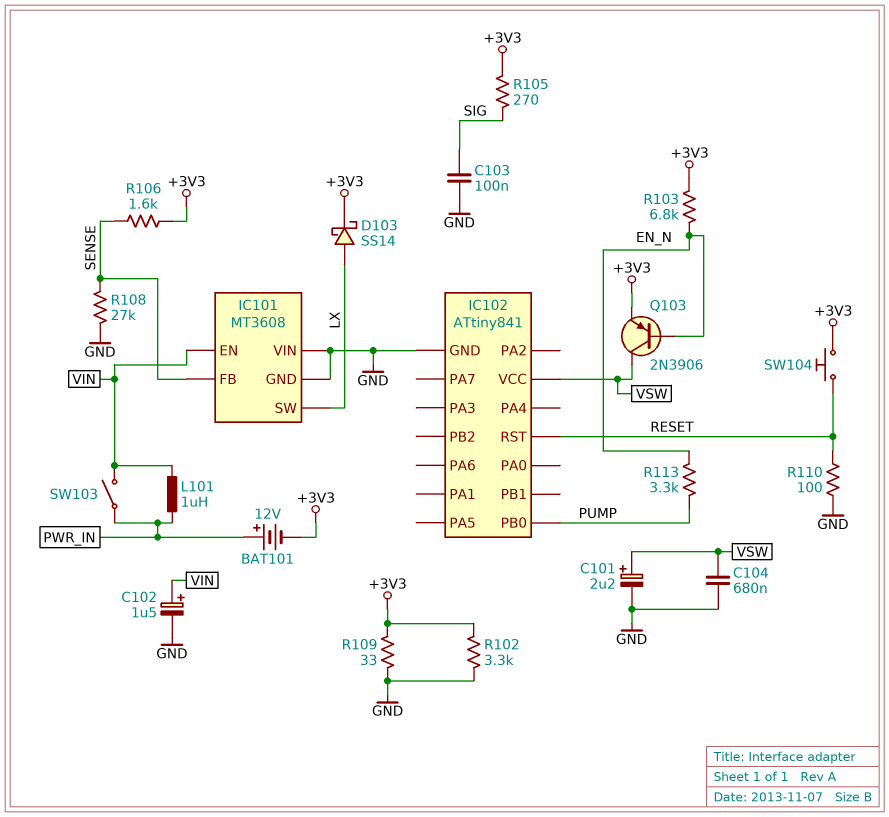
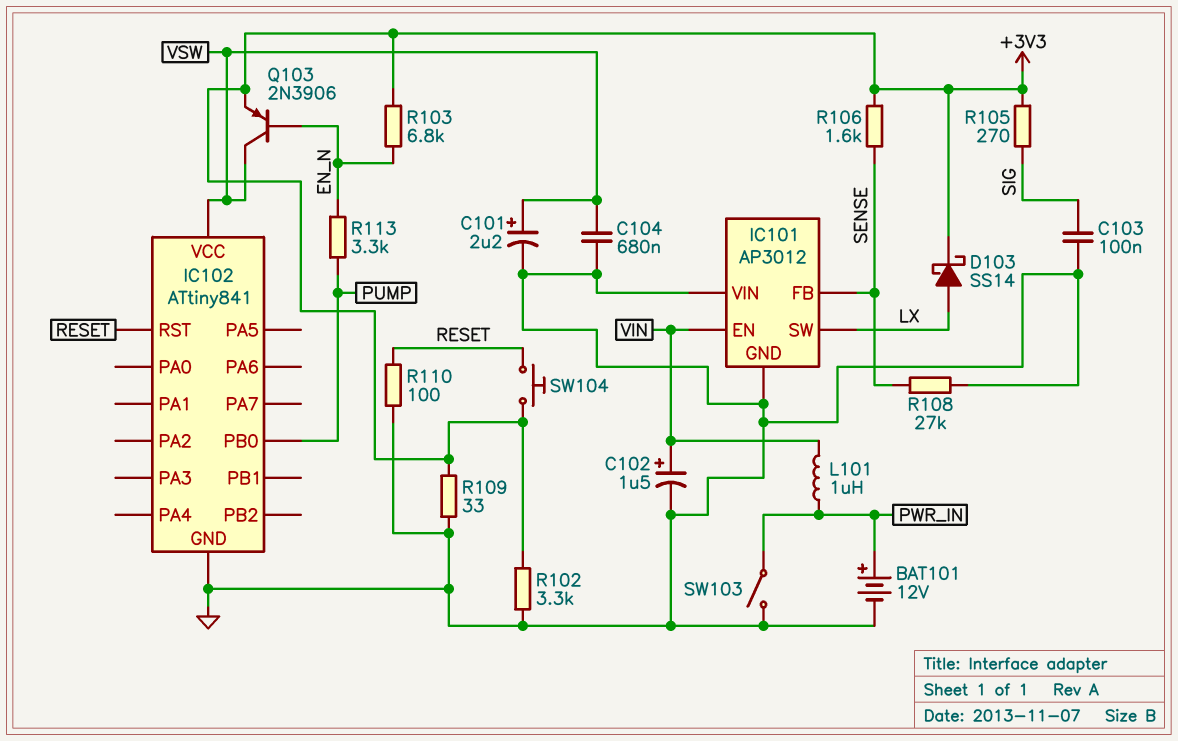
BAT101: 12V (plus PWR_IN, minus +3V3) -> 12V (plus PWR_IN, minus GND)
IC101: MT3608 -> AP3012
SW103: switch (PWR_IN, VIN) -> switch (GND, PWR_IN)

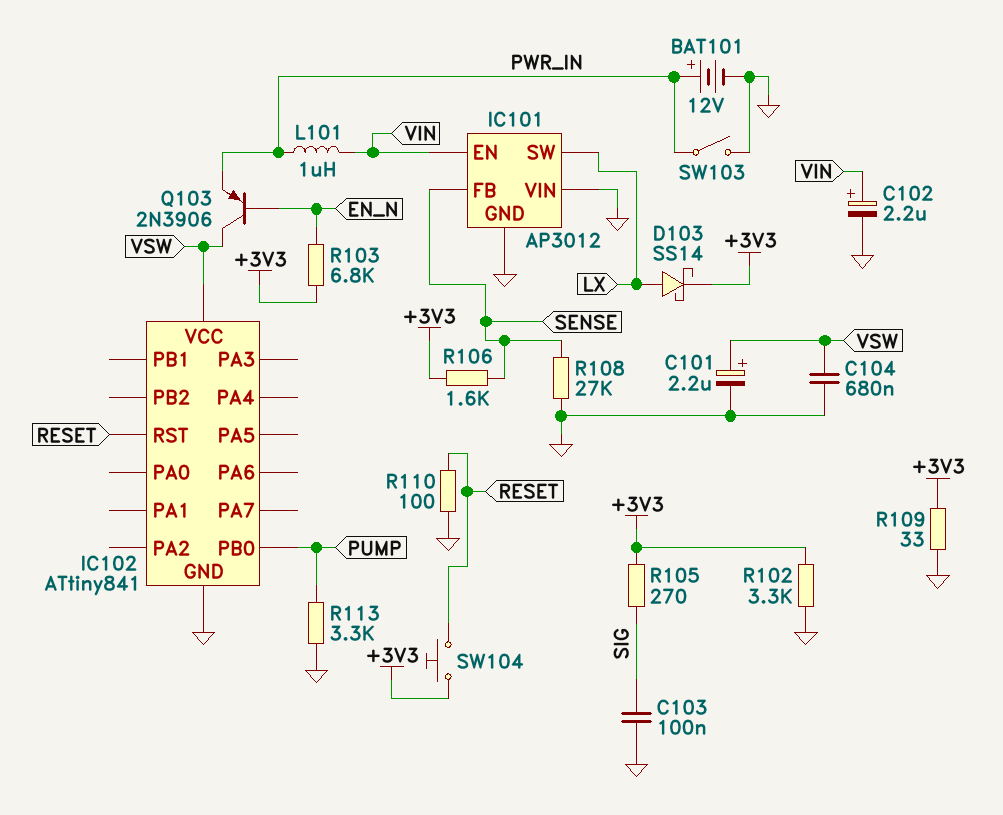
C102: 1.5uF (plus VIN, minus GND) -> 2.2uF (plus VIN, minus GND)
Q103: PNP 2N3906 (B EN_N, C VSW, E +3V3) -> PNP 2N3906 (B EN_N, C VSW, E PWR_IN)
R113: 3.3k (EN_N, PUMP) -> 3.3k (GND, PUMP)

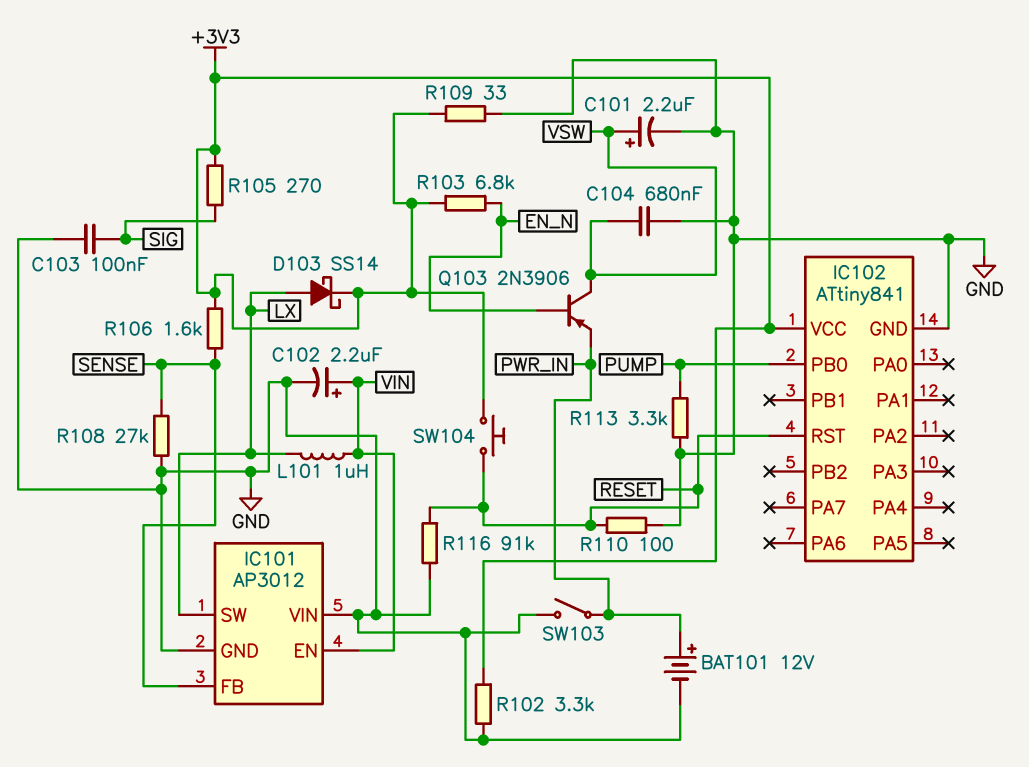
IC102 pin VCC: VSW -> +3V3
L101: 1uH (PWR_IN, VIN) -> 1uH (LX, VIN)
R116: none -> 91k (GND, RESET)

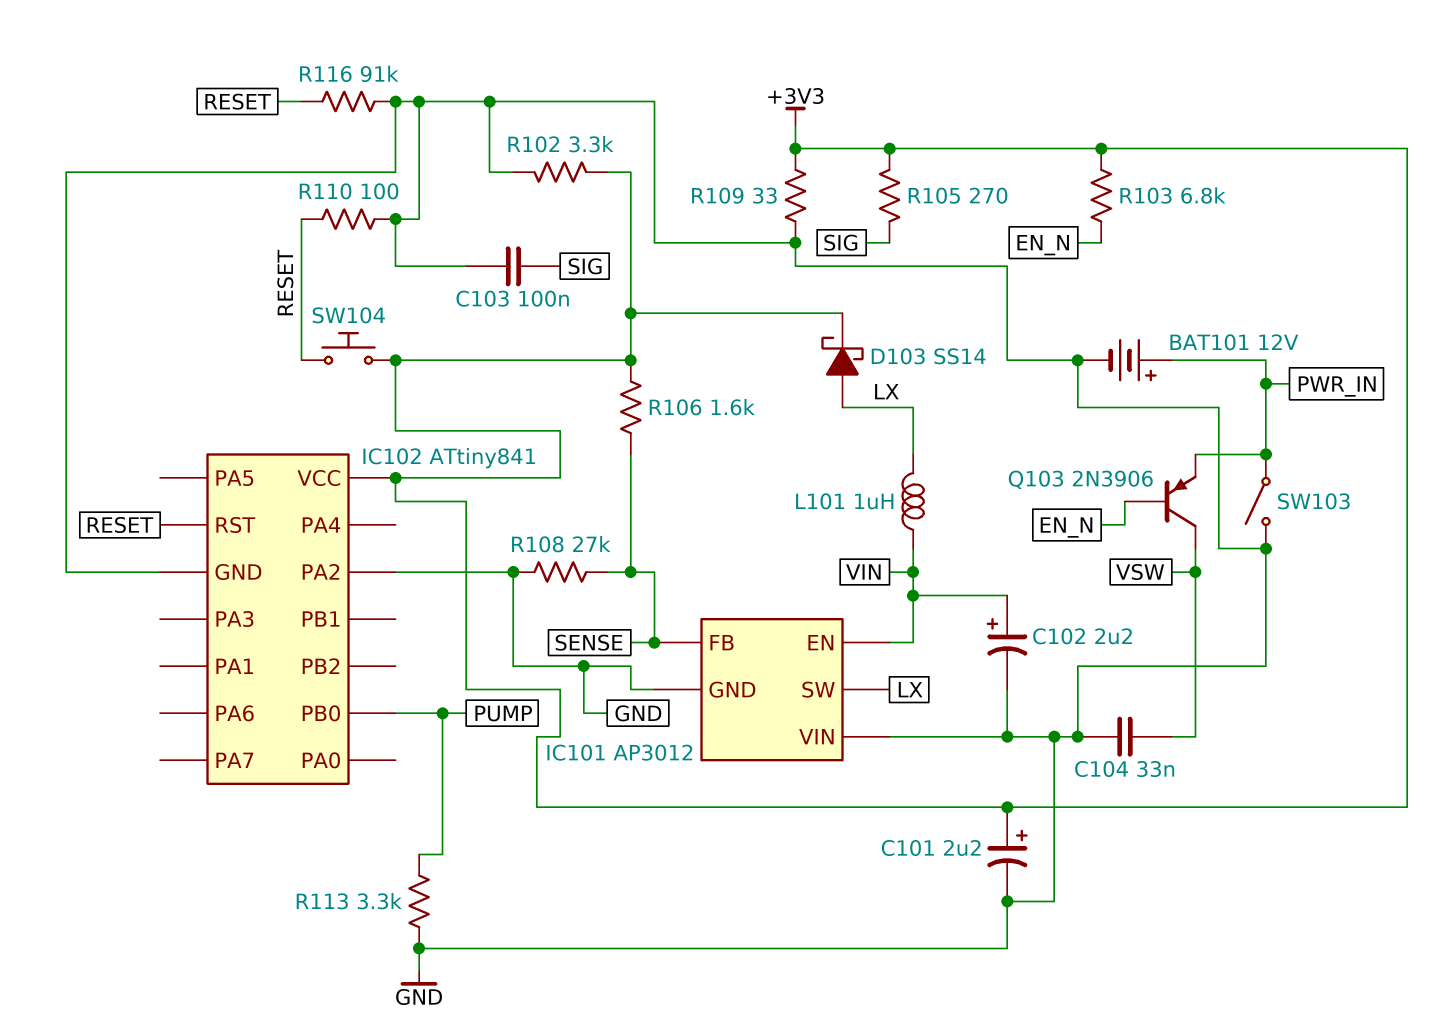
C101: 2.2uF (plus VSW, minus GND) -> 2.2uF (plus +3V3, minus GND)
C104: 680nF (GND, VSW) -> 33nF (GND, VSW)
IC102 pin PA2: none -> GND

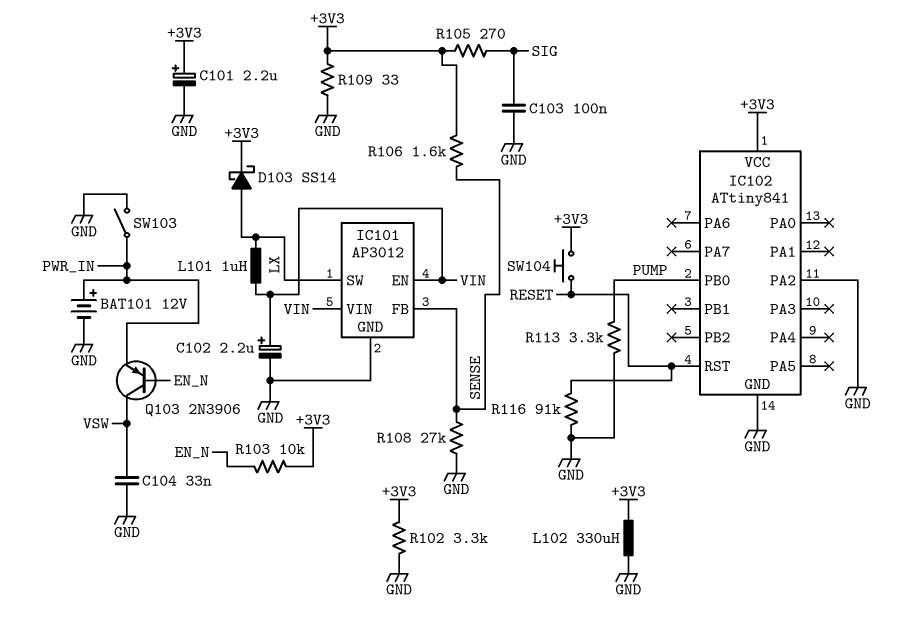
IC101 pin VIN: GND -> VIN
L102: none -> 330uH (+3V3, GND)
R103: 6.8k (+3V3, EN_N) -> 10k (+3V3, EN_N)
R110: 100 (GND, RESET) -> none

